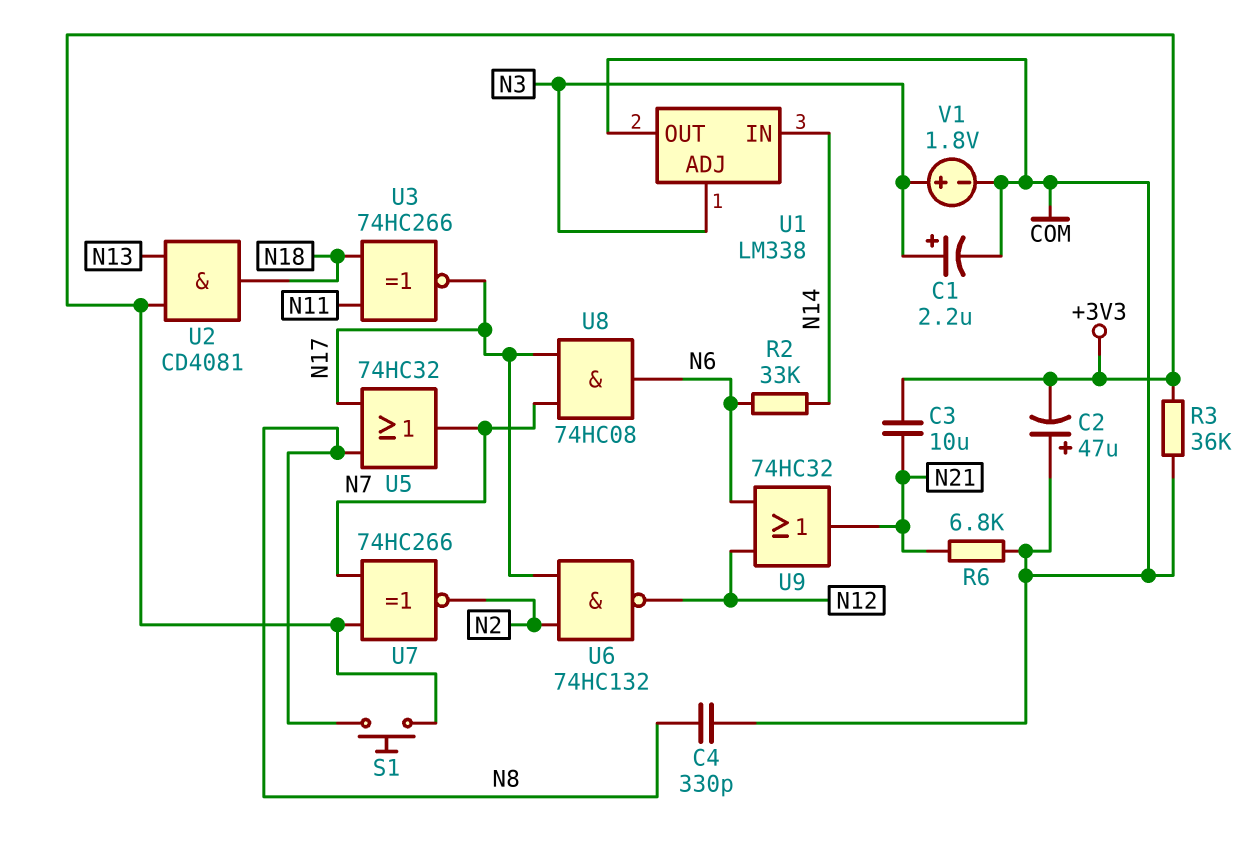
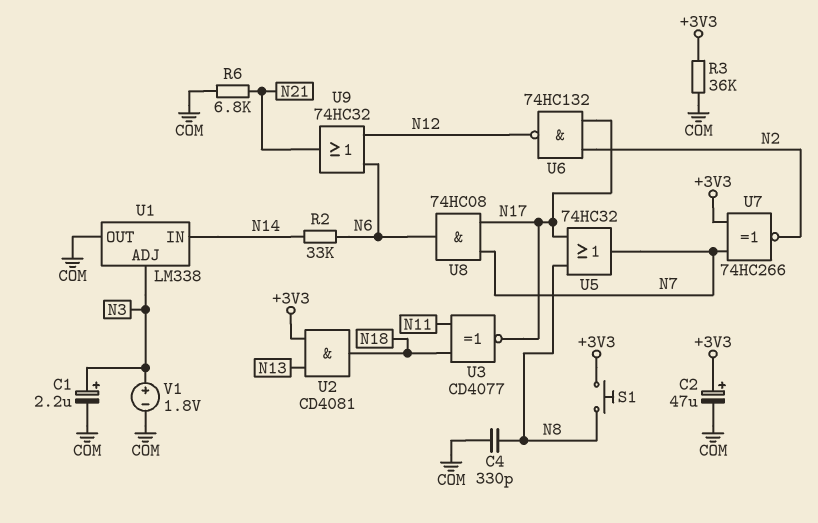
C2: 47uF (plus COM, minus +3V3) -> 47uF (plus +3V3, minus COM)
C3: 10uF (+3V3, N21) -> none
U3: XNOR 74HC266 (in N11, in N18, out N17) -> XNOR CD4077 (in N11, in N18, out N17)

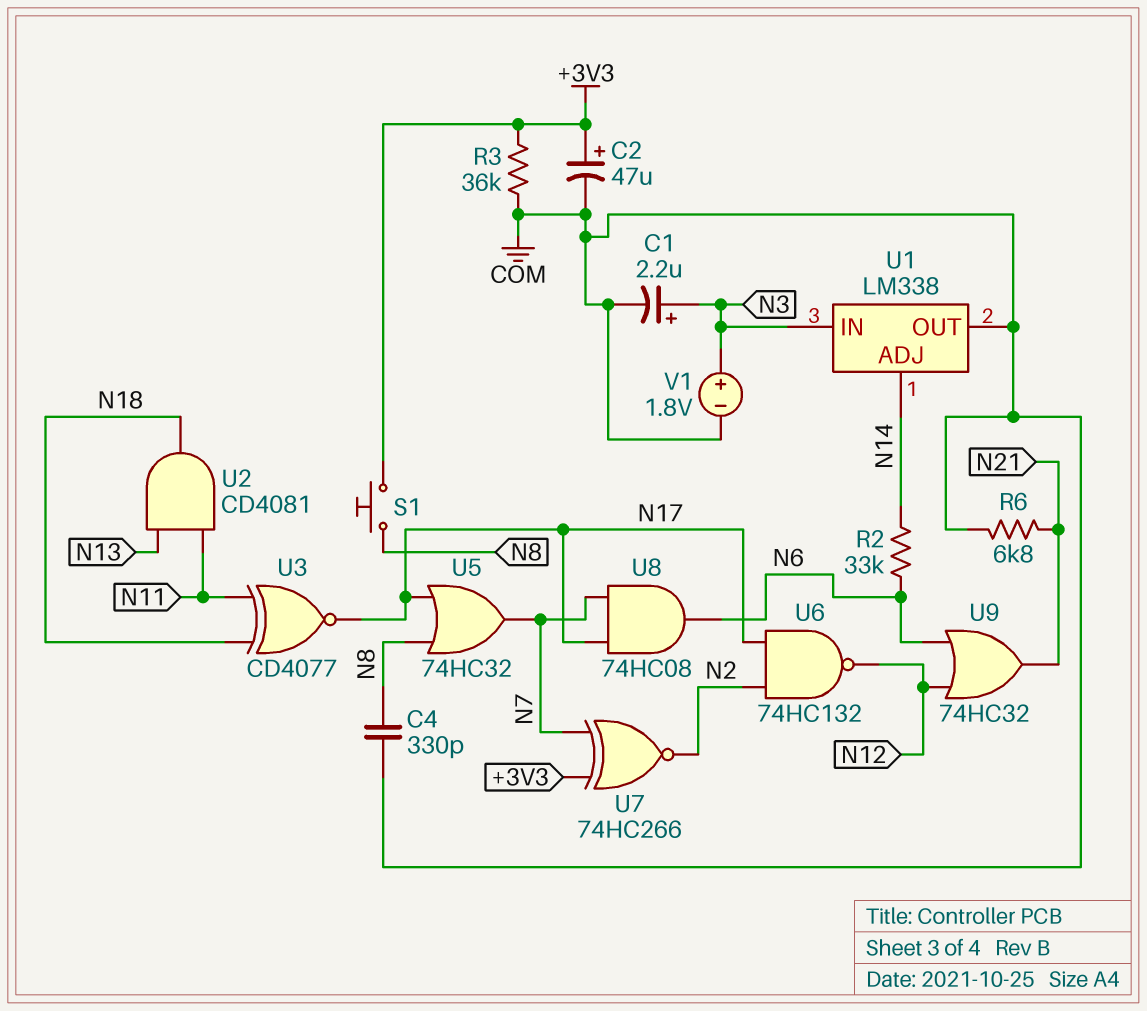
U1 pin ADJ: N3 -> N14
U1 pin IN: N14 -> N3
U2: AND CD4081 (in +3V3, in N13, out N18) -> AND CD4081 (in N11, in N13, out N18)

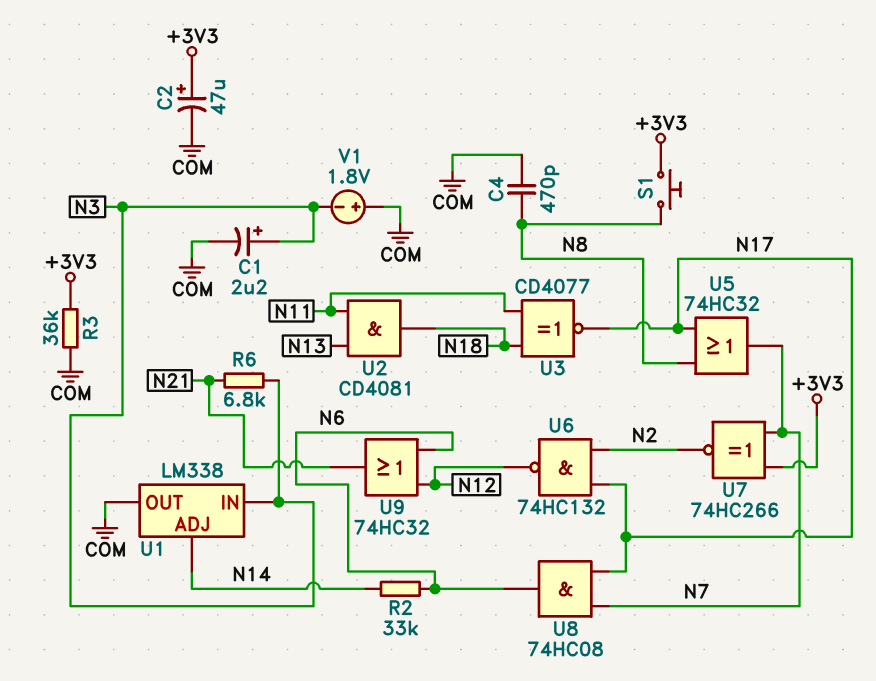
C4: 330pF (COM, N8) -> 470pF (COM, N8)
R6: 6.8k (COM, N21) -> 6.8k (N3, N21)
V1: 1.8V (plus N3, minus COM) -> 1.8V (plus COM, minus N3)

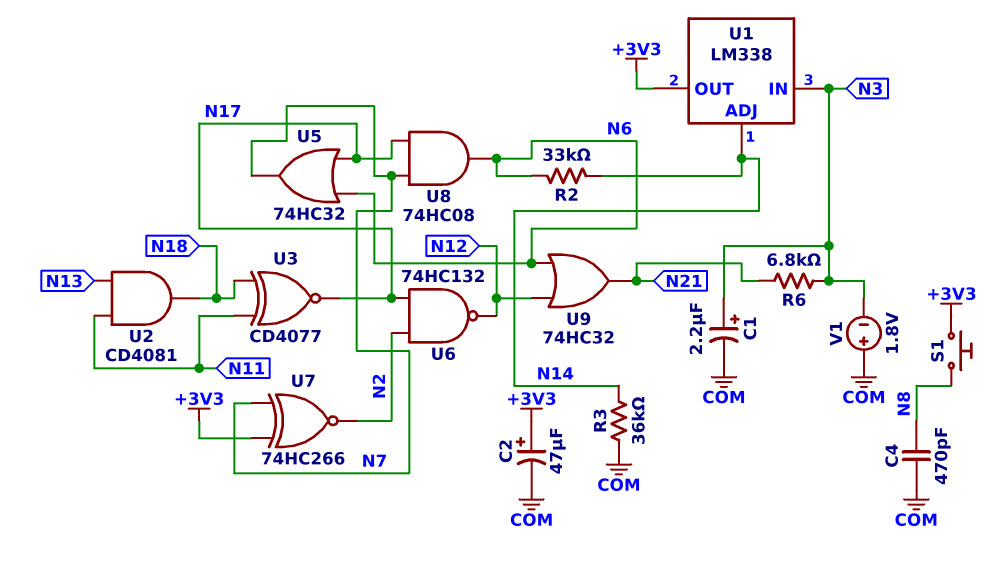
R3: 36k (+3V3, COM) -> 36k (COM, N14)
U1 pin OUT: COM -> +3V3
U5: OR 74HC32 (in N8, in N17, out N7) -> OR 74HC32 (in N6, in N17, out N7)

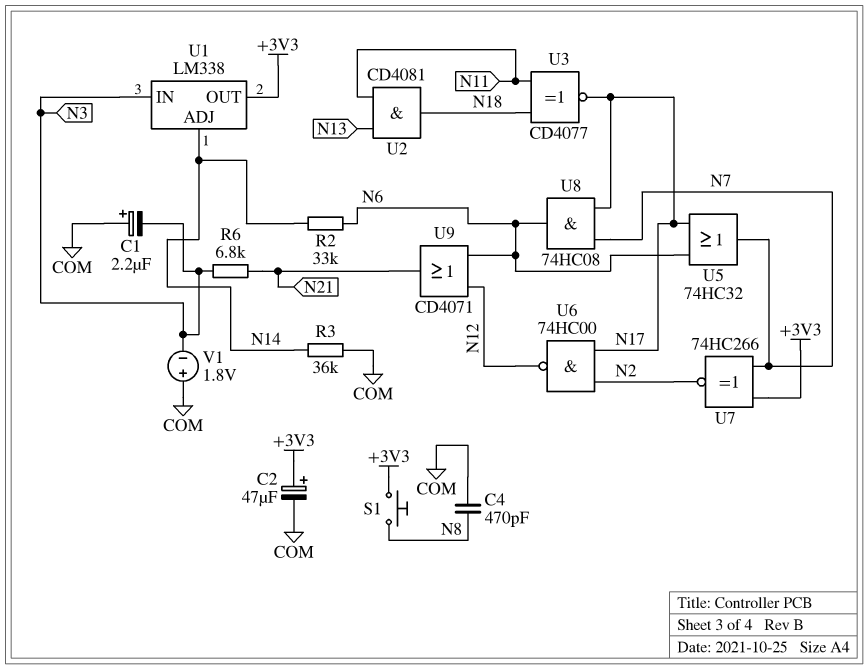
C1: 2.2uF (plus N3, minus COM) -> 2.2uF (plus COM, minus N3)
U6: NAND 74HC132 (in N2, in N17, out N12) -> NAND 74HC00 (in N2, in N17, out N12)
U9: OR 74HC32 (in N6, in N12, out N21) -> OR CD4071 (in N6, in N12, out N21)

